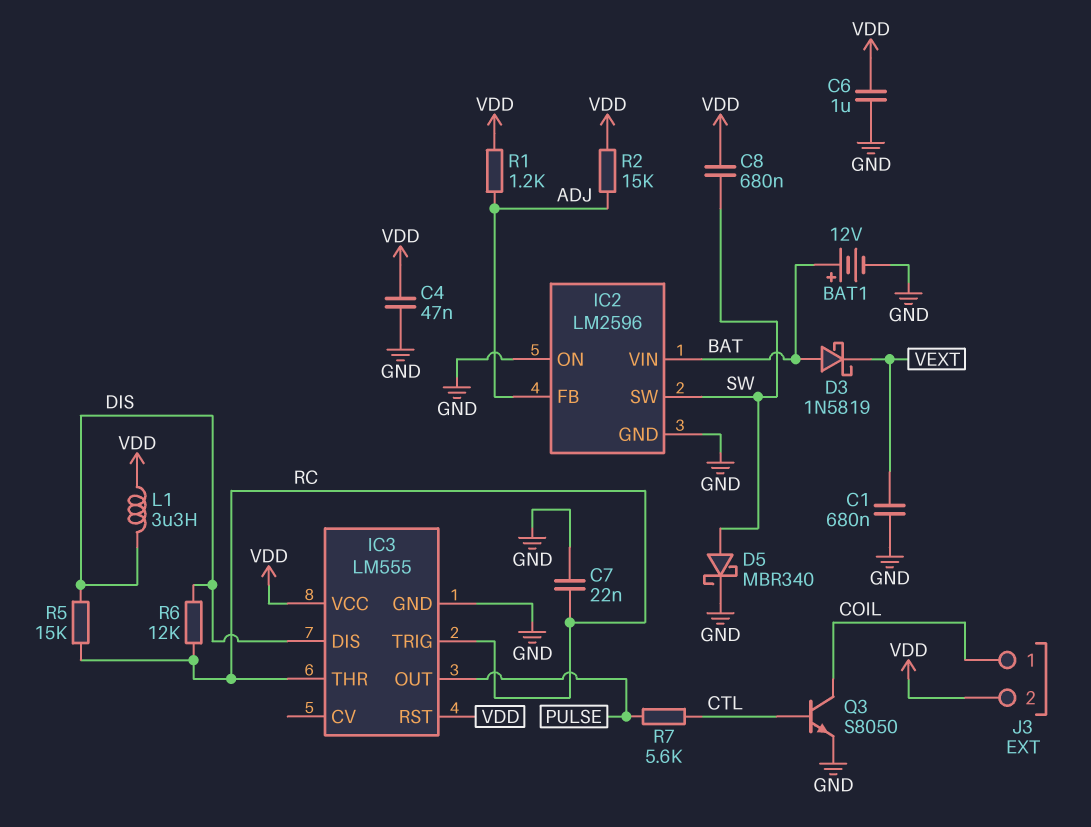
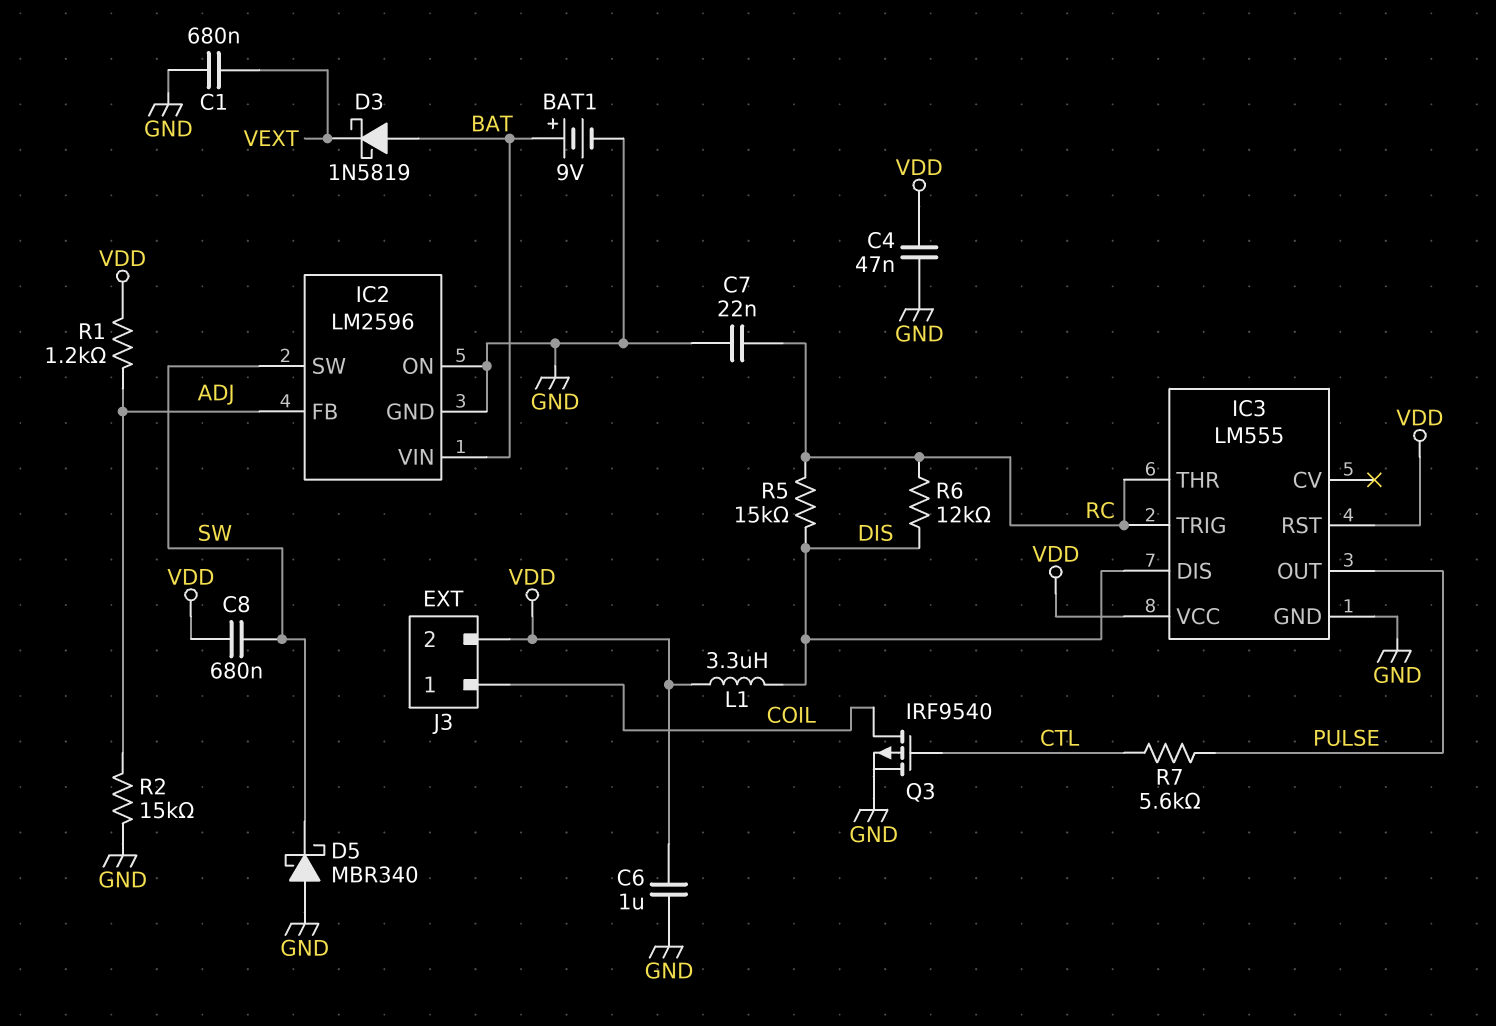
BAT1: 12V (plus BAT, minus GND) -> 9V (plus BAT, minus GND)
D5: schottky MBR340 (A SW, K GND) -> schottky MBR340 (A GND, K SW)
Q3: NPN S8050 (B CTL, C COIL, E GND) -> PMOS IRF9540 (G CTL, D COIL, S GND)
R2: 15k (ADJ, VDD) -> 15k (ADJ, GND)

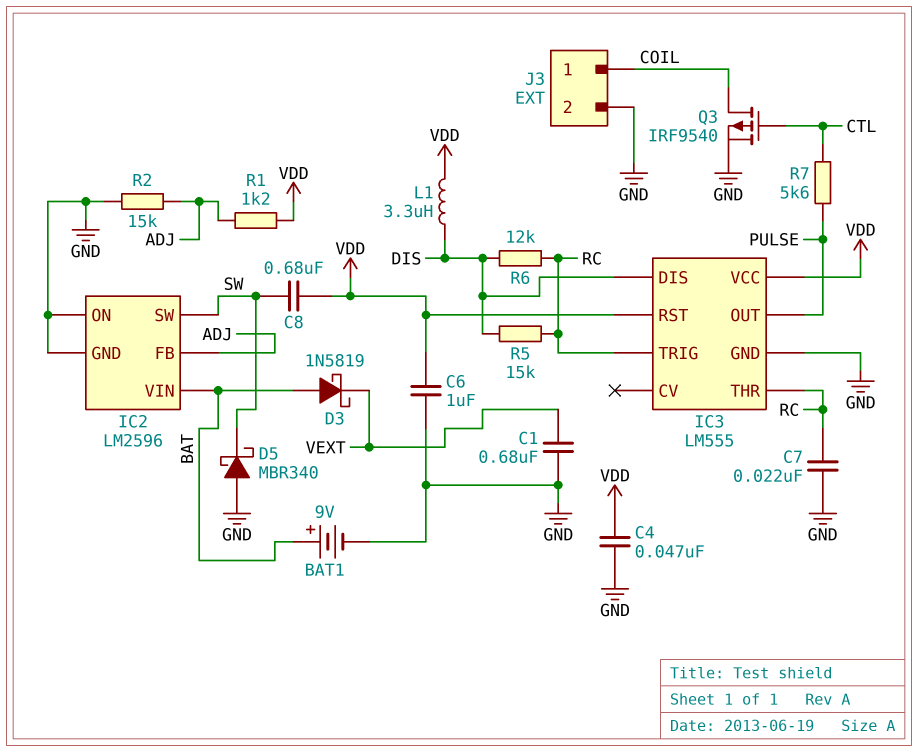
J3 pin 2: VDD -> GND

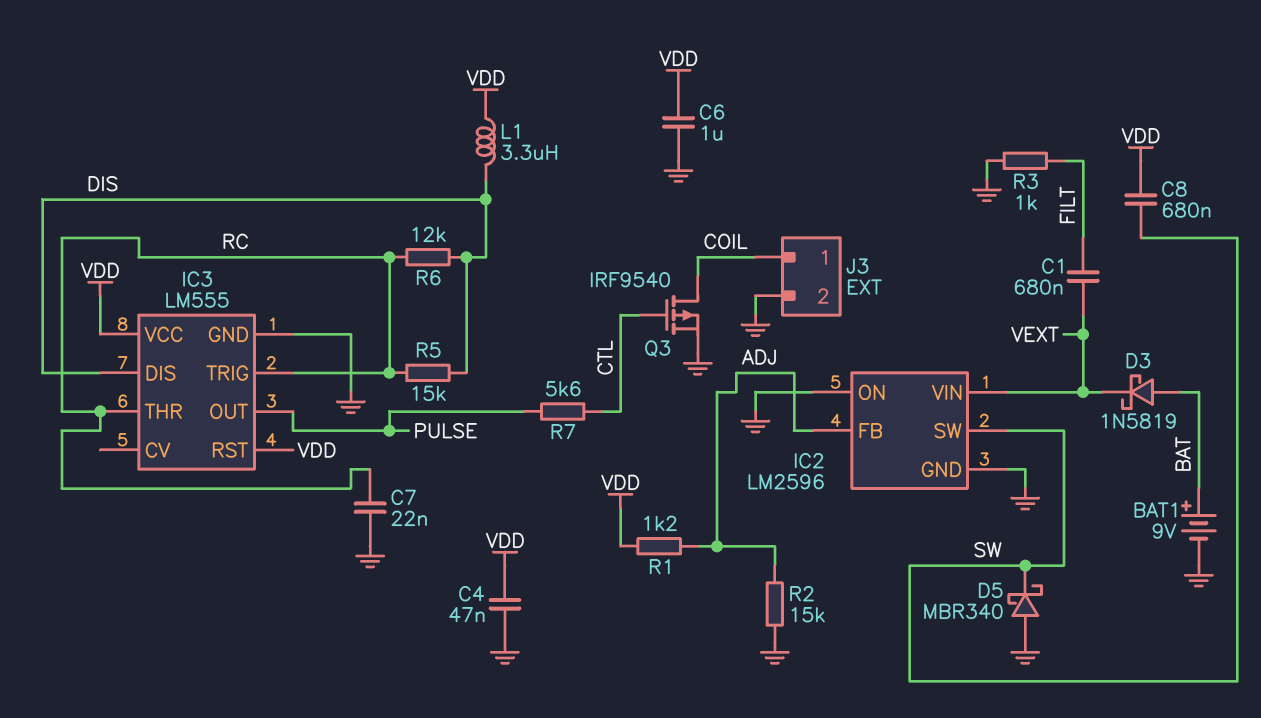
C1: 680nF (GND, VEXT) -> 680nF (FILT, VEXT)
IC2 pin VIN: BAT -> VEXT
R3: none -> 1k (FILT, GND)

